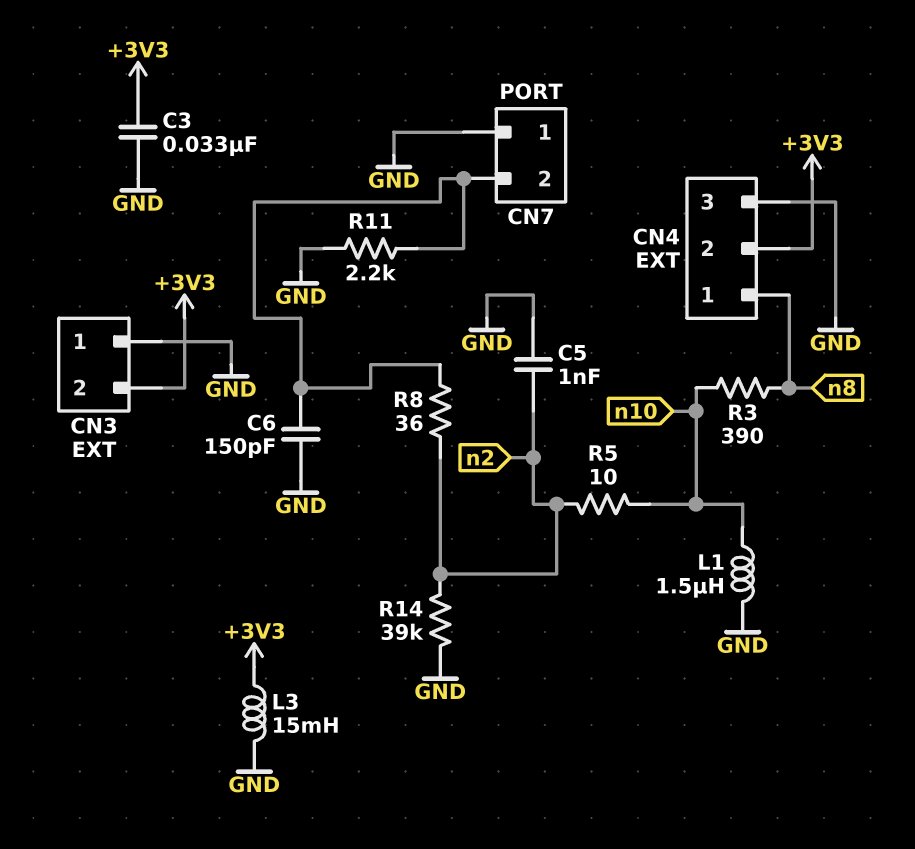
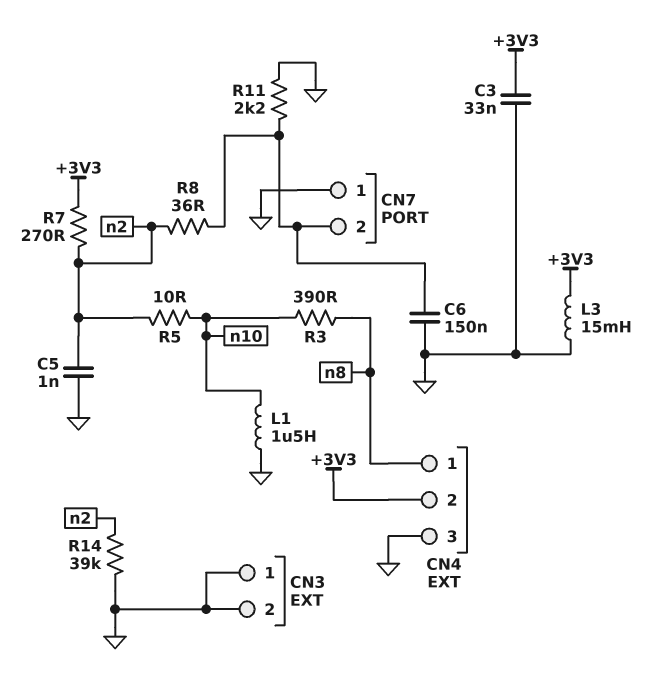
C6: 150pF (CN7/2, GND) -> 150nF (CN7/2, GND)
CN3 pin 2: +3V3 -> GND
R7: none -> 270 (+3V3, n2)

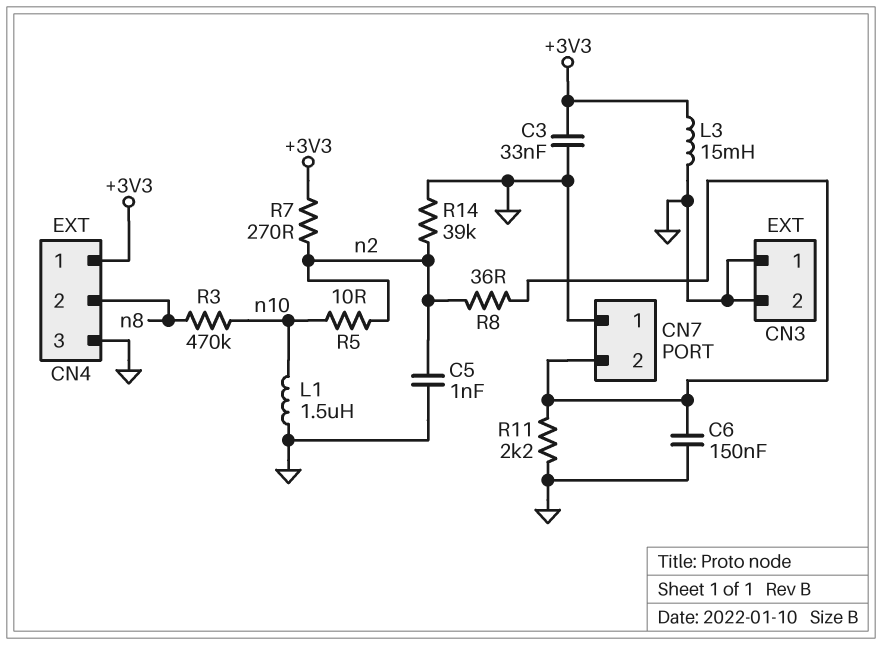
CN4 pin 1: n8 -> +3V3
CN4 pin 2: +3V3 -> n8
R3: 390 (n8, n10) -> 470k (n8, n10)

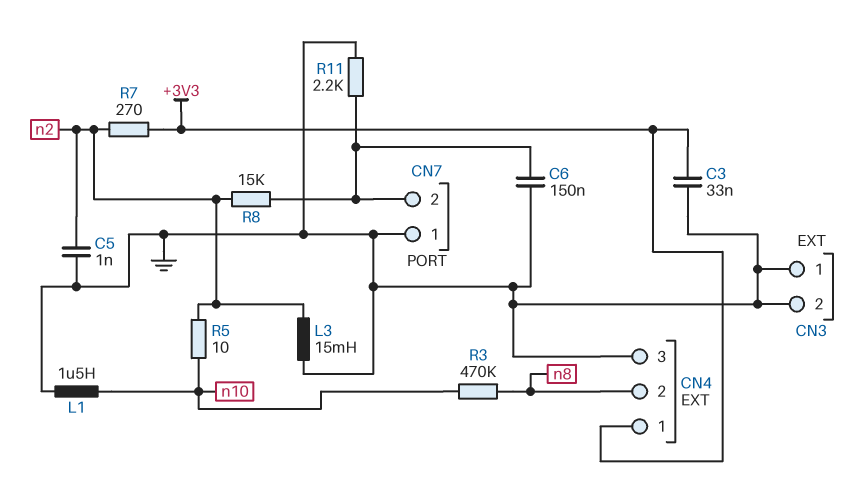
L3: 15mH (+3V3, GND) -> 15mH (GND, n2)
R8: 36 (CN7/2, n2) -> 15k (CN7/2, n2)
R14: 39k (GND, n2) -> none

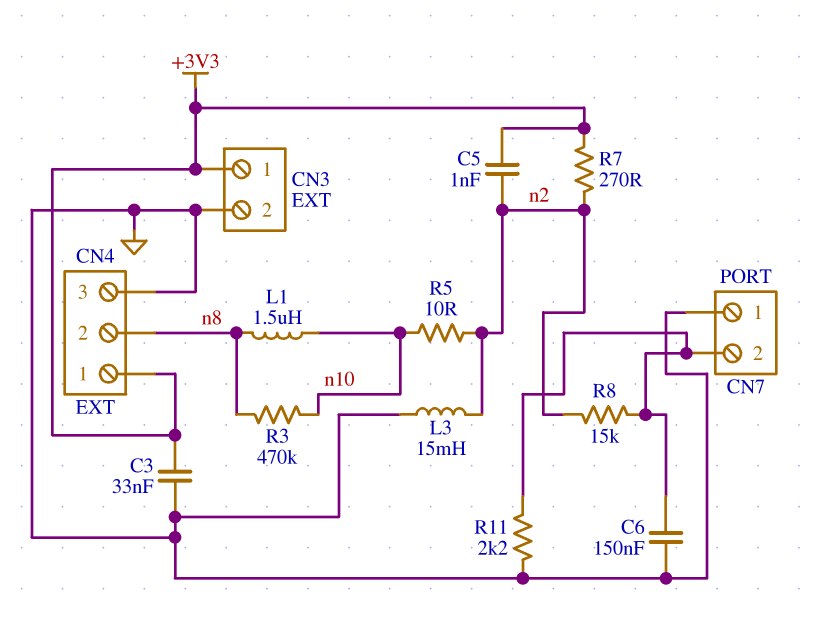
C5: 1nF (GND, n2) -> 1nF (+3V3, n2)
CN3 pin 1: GND -> +3V3
L1: 1.5uH (GND, n10) -> 1.5uH (n8, n10)

